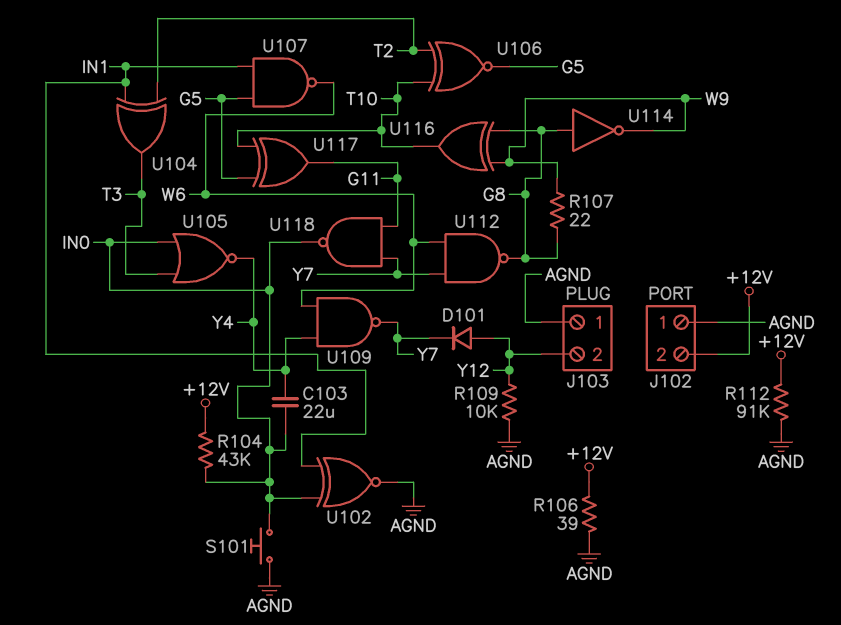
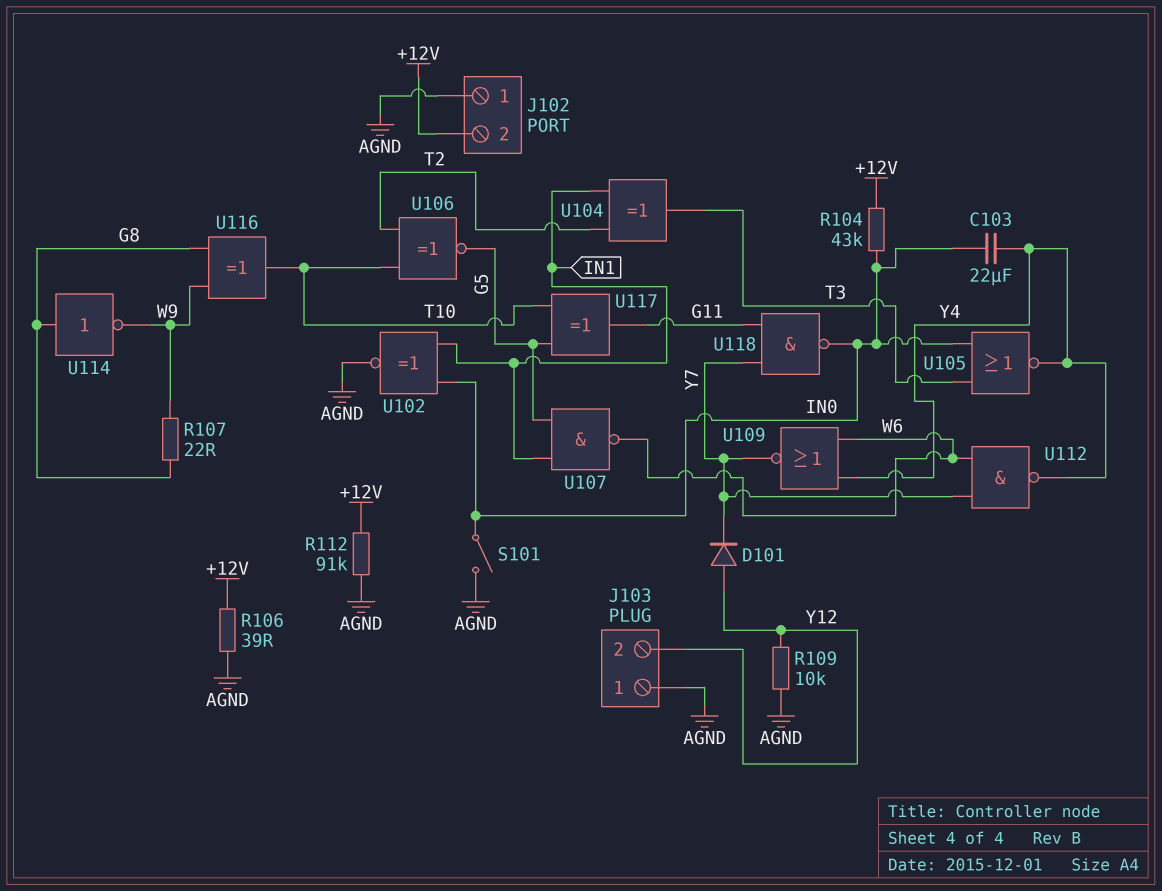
S101: button (AGND, IN0) -> switch (AGND, IN0)
U109: NAND (in W6, in Y4, out Y7) -> NOR (in W6, in Y4, out Y7)
U112: NAND (in W6, in Y7, out G8) -> NAND (in W6, in Y7, out Y4)

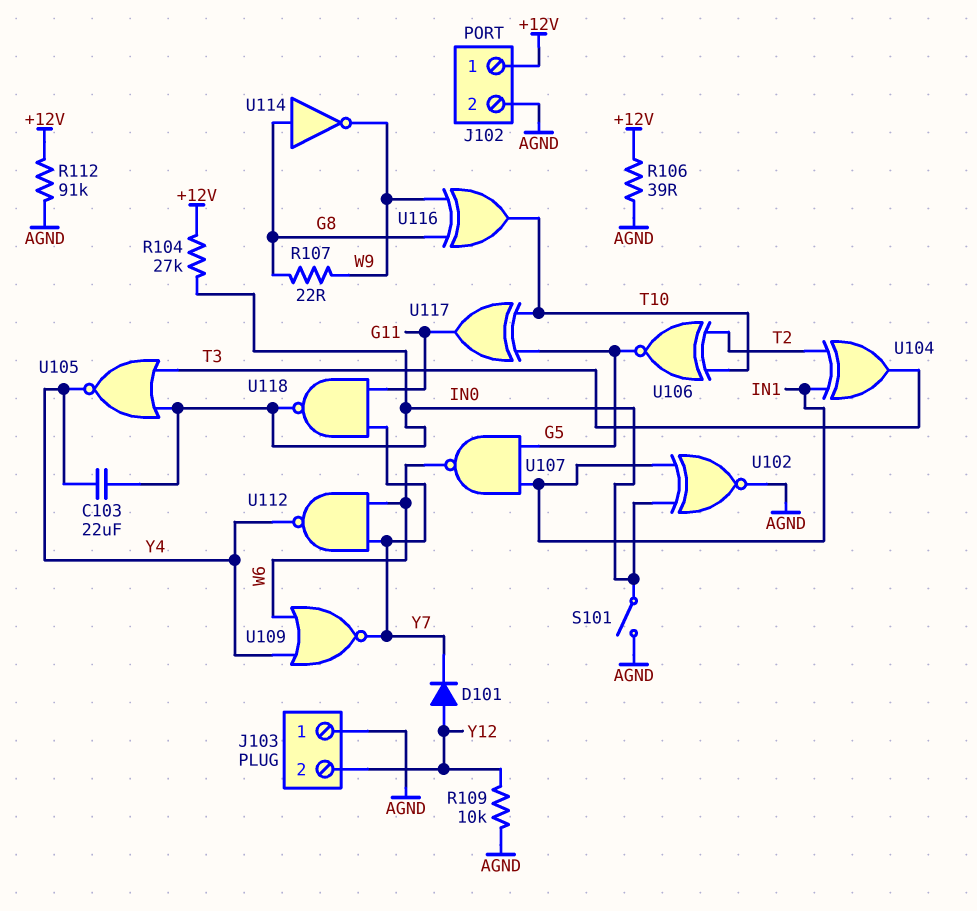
J102 pin 1: AGND -> +12V
J102 pin 2: +12V -> AGND
R104: 43k (+12V, IN0) -> 27k (+12V, IN0)

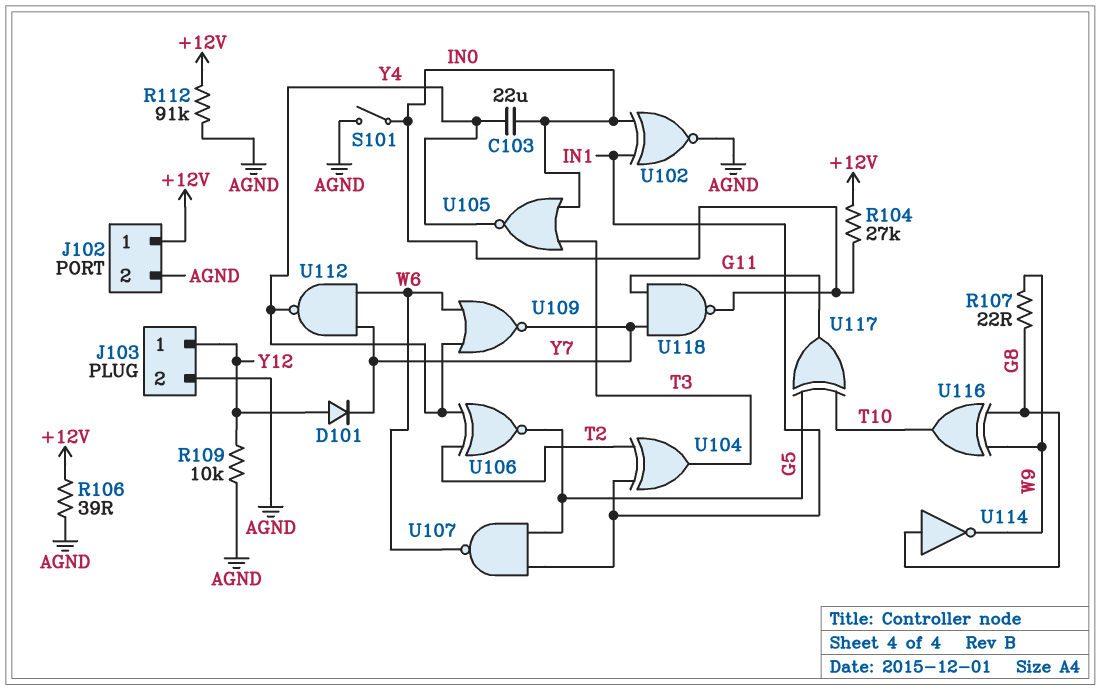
J103 pin 1: AGND -> Y12
J103 pin 2: Y12 -> AGND
U106: XNOR (in T2, in T10, out G5) -> XNOR (in T2, in Y4, out G5)

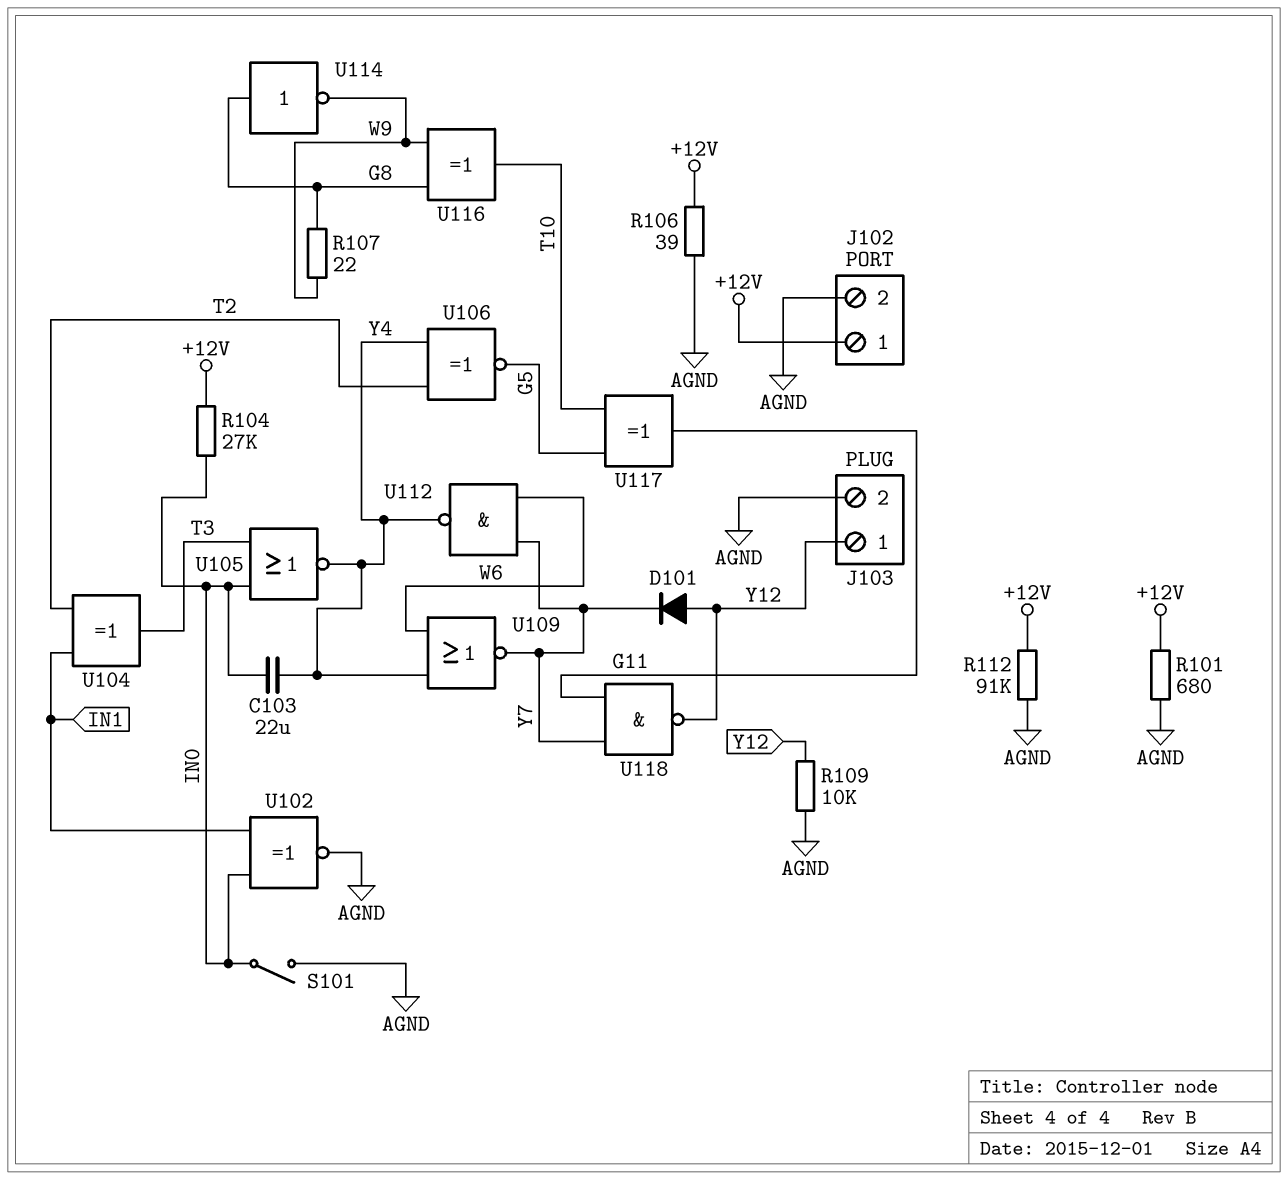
R101: none -> 680 (+12V, AGND)
U107: NAND (in G5, in IN1, out W6) -> none
U118: NAND (in G11, in Y7, out IN0) -> NAND (in G11, in Y7, out Y12)

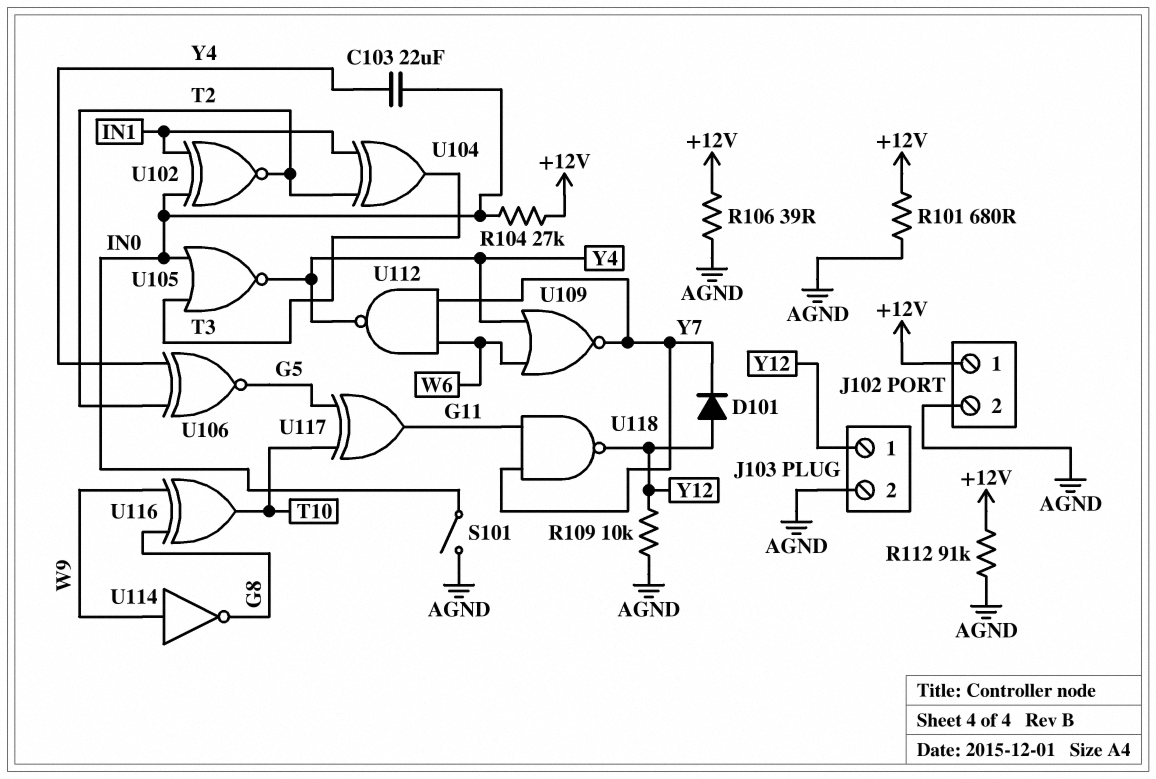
R107: 22 (G8, W9) -> none
U102: XNOR (in IN0, in IN1, out AGND) -> XNOR (in IN0, in IN1, out T2)
U114: NOT (in G8, out W9) -> NOT (in W9, out G8)

